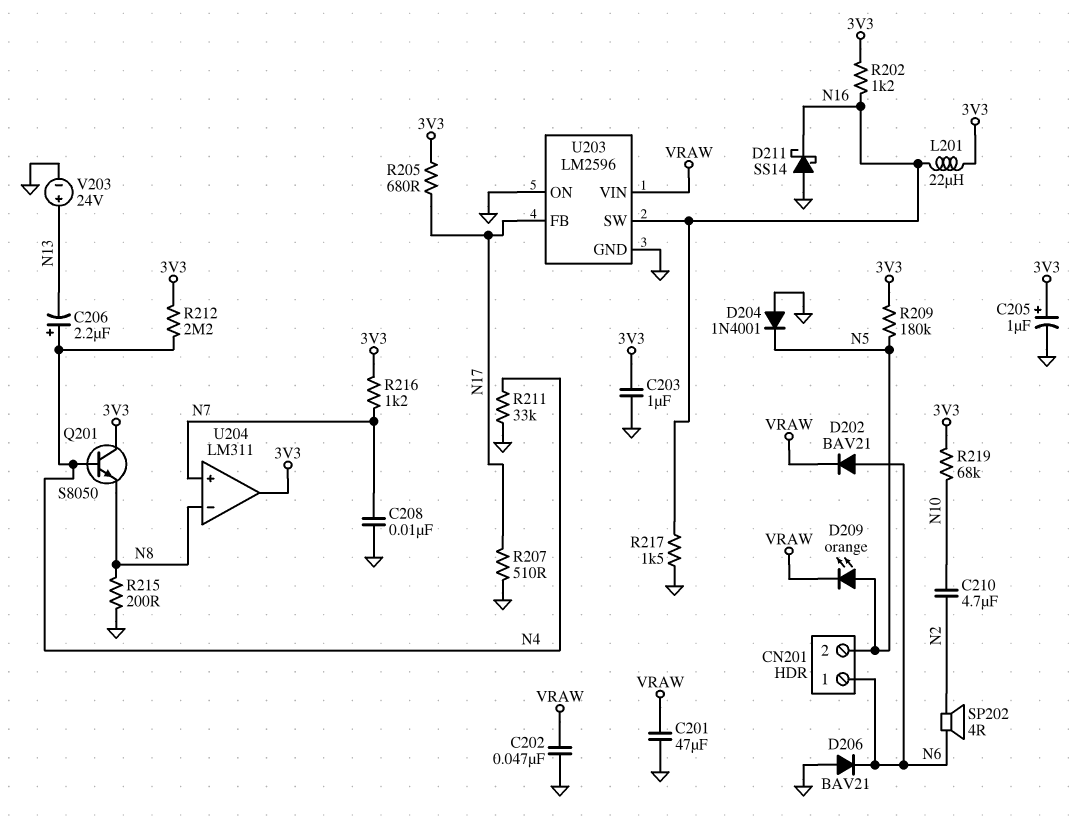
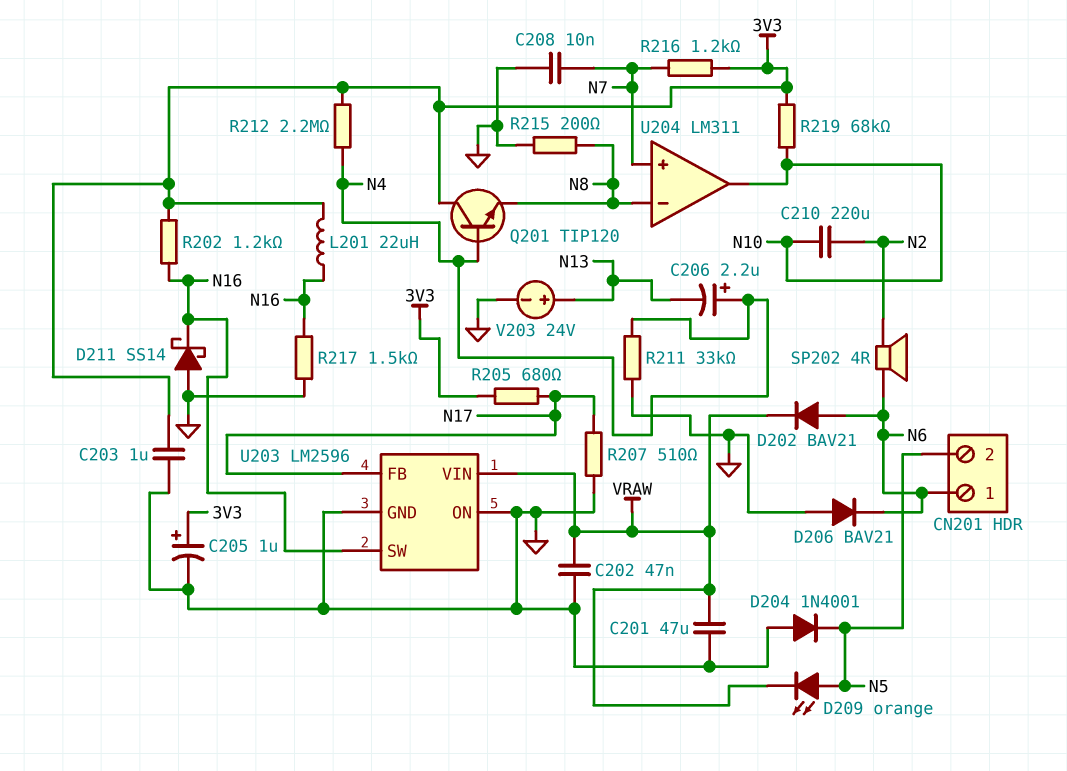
C210: 4.7uF (N2, N10) -> 220uF (N2, N10)
Q201: NPN S8050 (B N4, C 3V3, E N8) -> NPN TIP120 (B N4, C 3V3, E N8)
R209: 180k (3V3, N5) -> none
U204 pin out: 3V3 -> N10

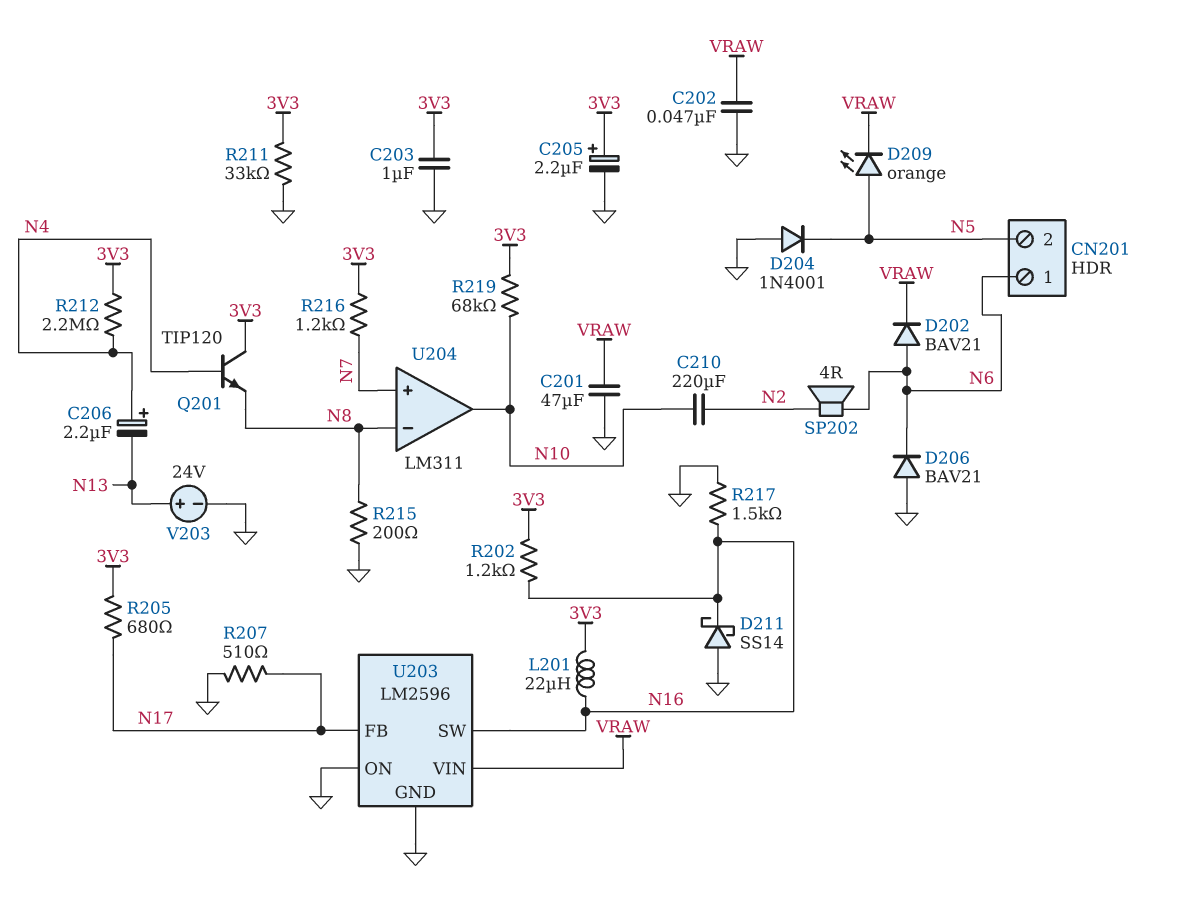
C205: 1uF (plus 3V3, minus GND) -> 2.2uF (plus 3V3, minus GND)
C208: 10nF (GND, N7) -> none
R211: 33k (GND, N4) -> 33k (3V3, GND)

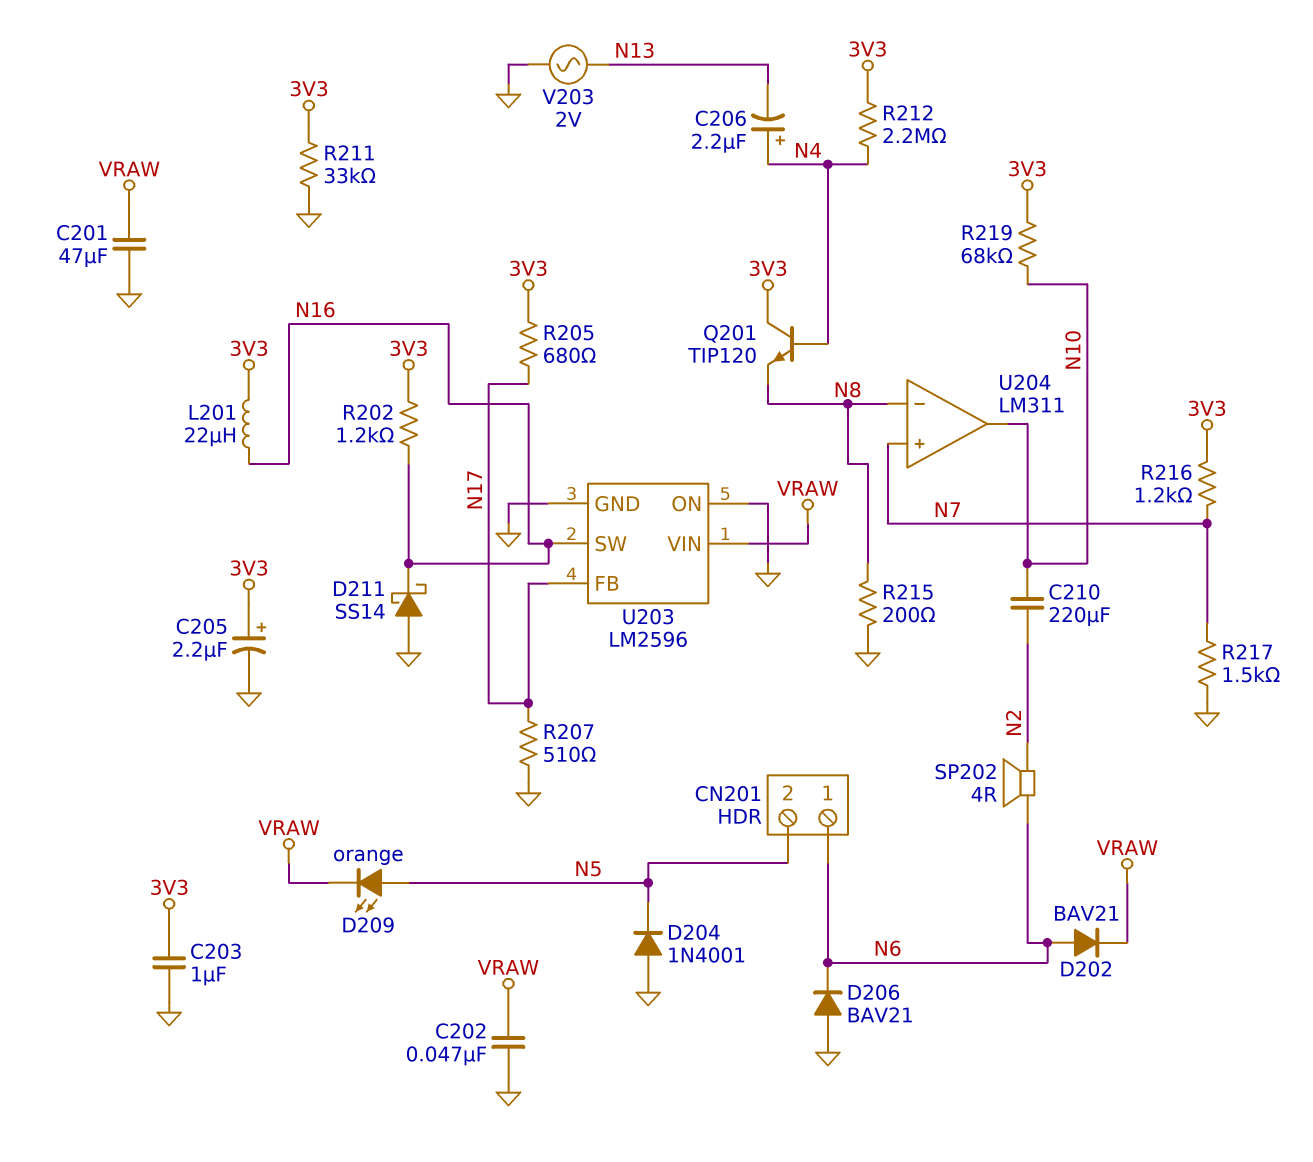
R217: 1.5k (GND, N16) -> 1.5k (GND, N7)
V203: 24V (plus N13, minus GND) -> AC 2V (GND, N13)

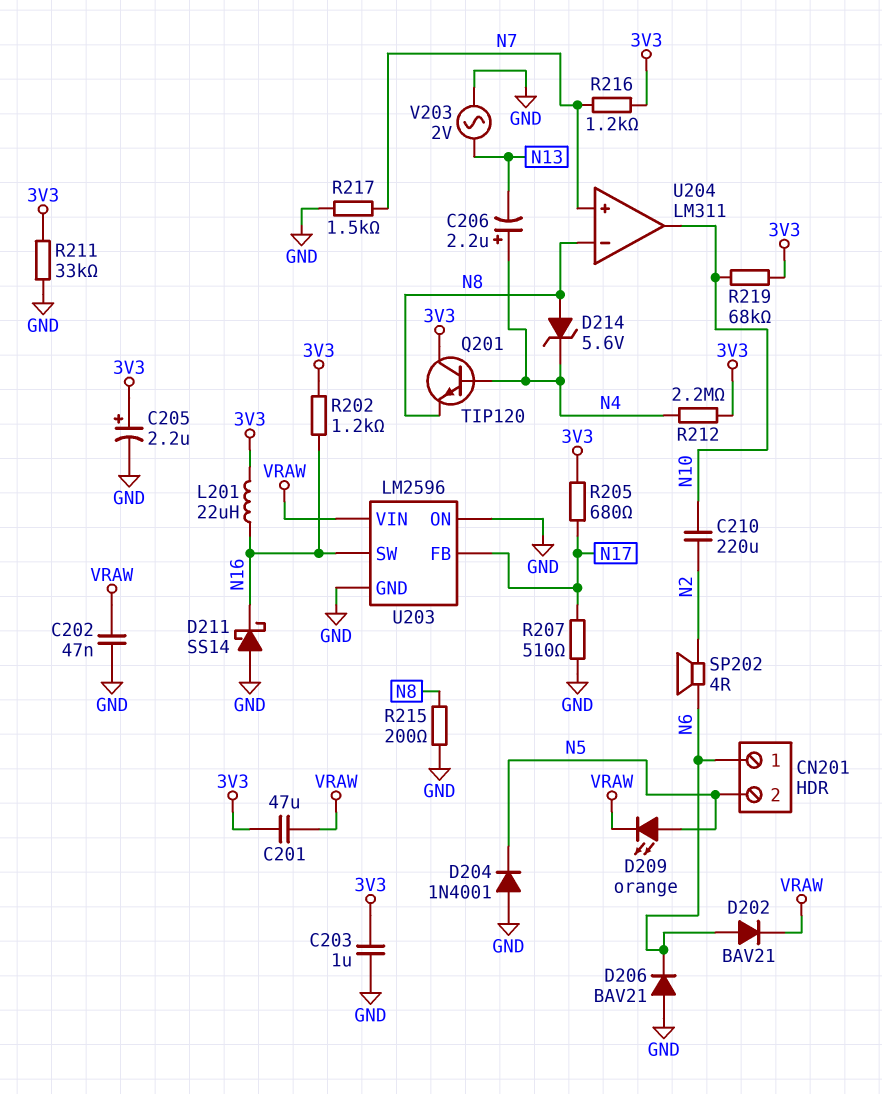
C201: 47uF (GND, VRAW) -> 47uF (3V3, VRAW)
D214: none -> zener 5.6V (A N8, K N4)

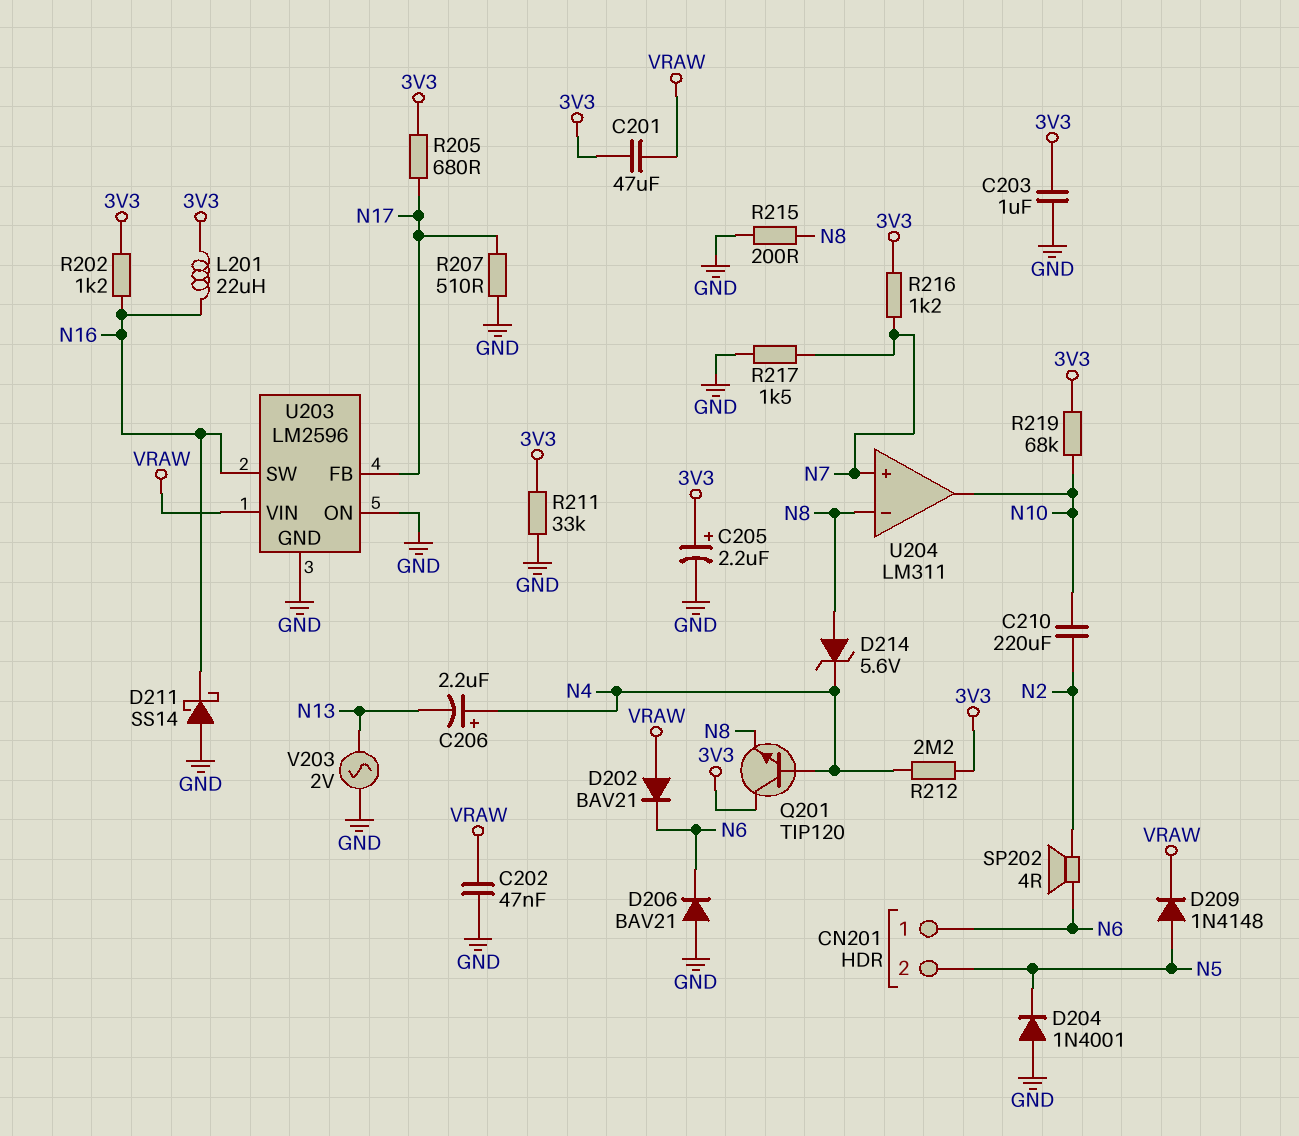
D202: diode BAV21 (A N6, K VRAW) -> diode BAV21 (A VRAW, K N6)
D209: LED orange (A N5, K VRAW) -> diode 1N4148 (A N5, K VRAW)

